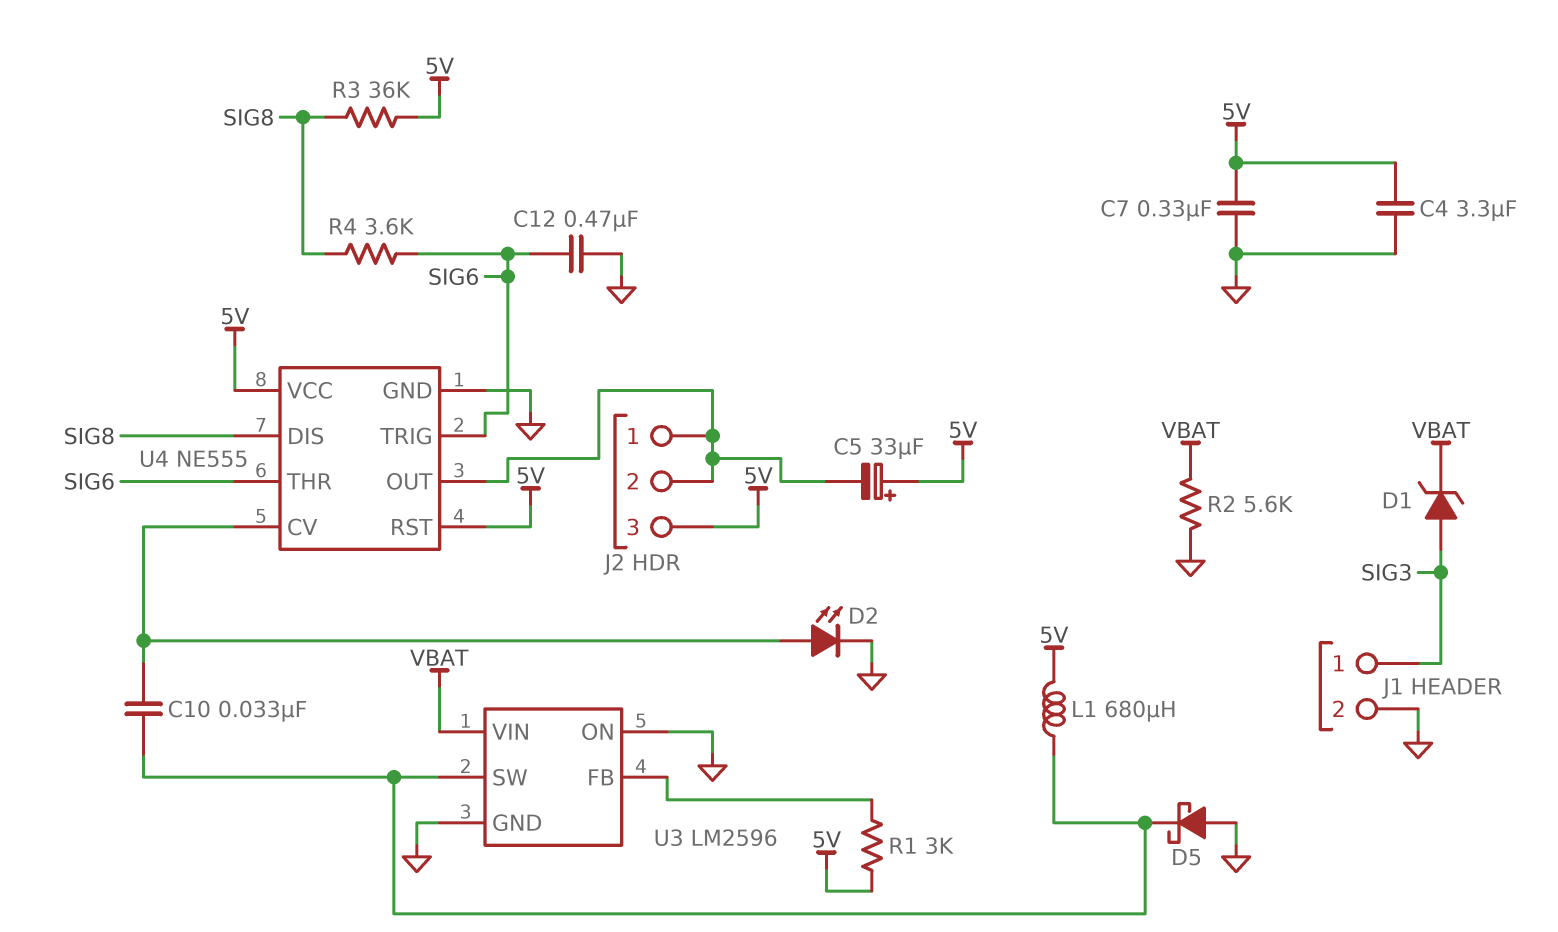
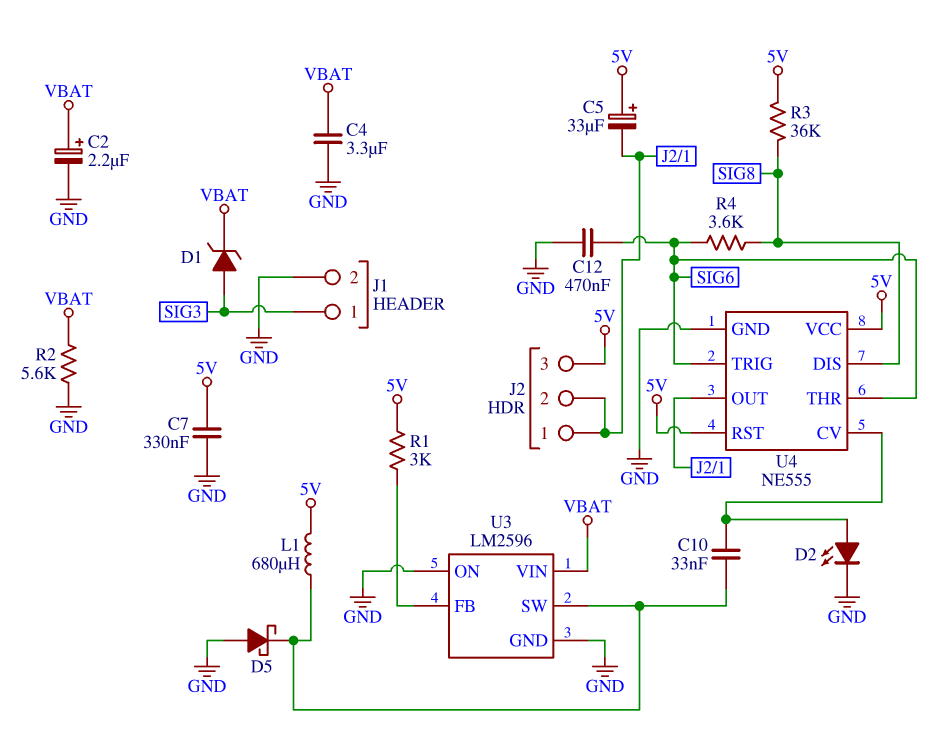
C2: none -> 2.2uF (plus VBAT, minus GND)
C4: 3.3uF (5V, GND) -> 3.3uF (GND, VBAT)

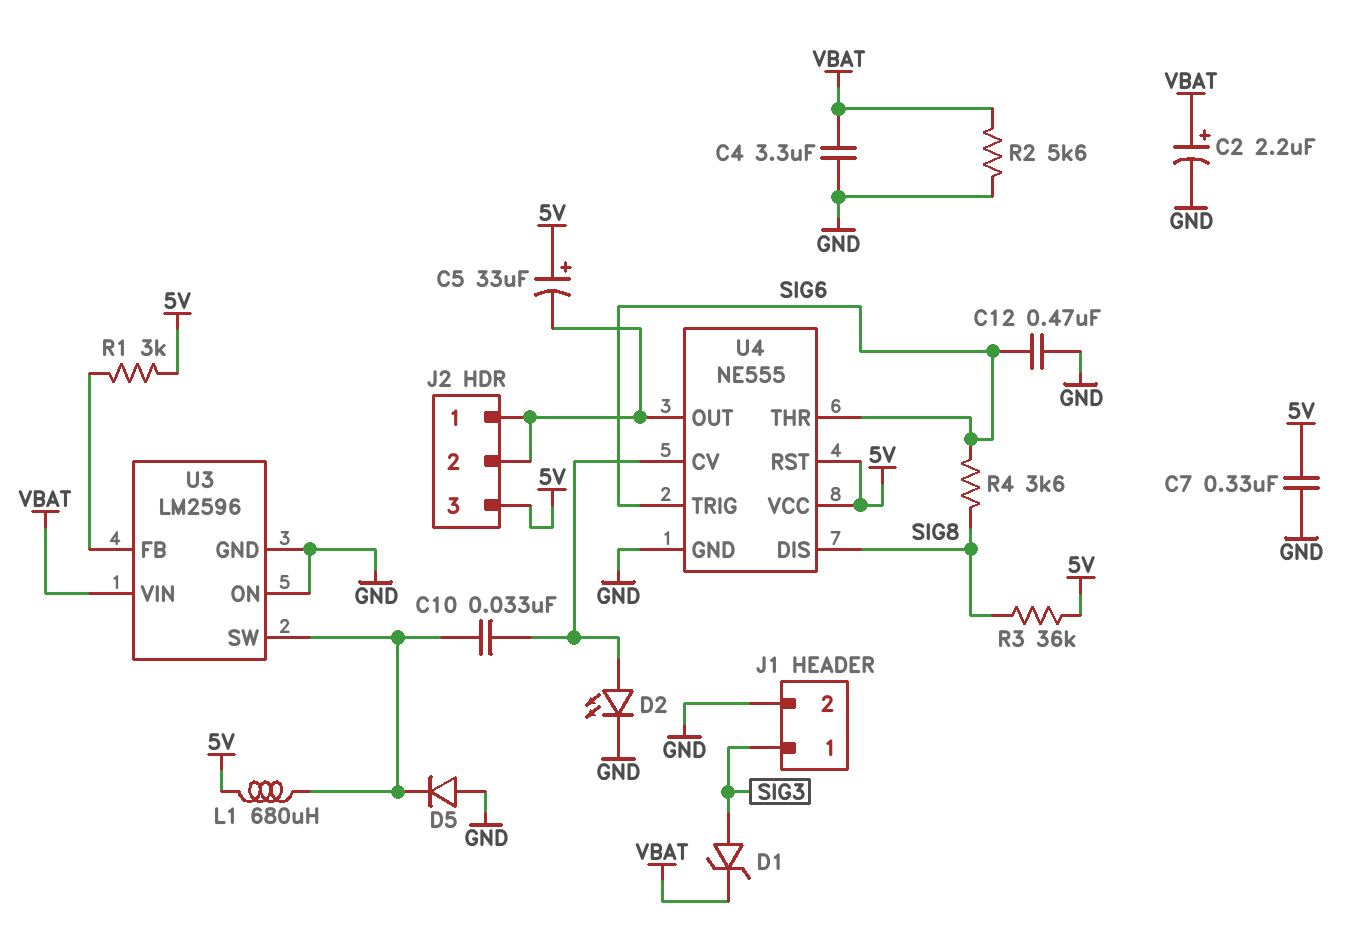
D5: schottky (A GND, K U3/SW) -> diode (A GND, K U3/SW)

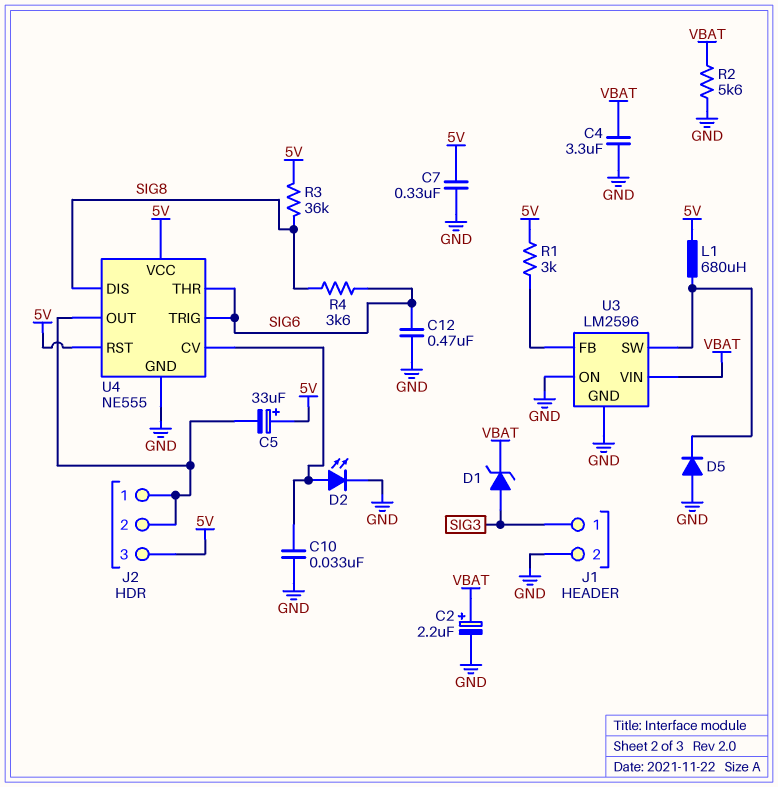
C10: 33nF (U3/SW, U4/CV) -> 33nF (GND, U4/CV)

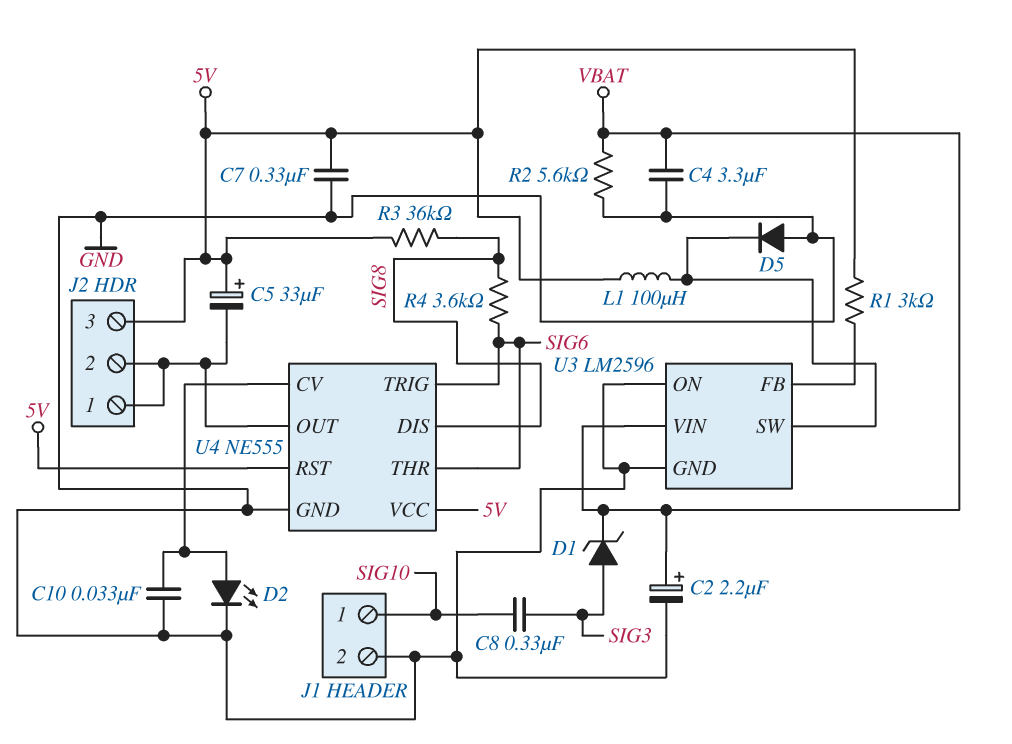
C8: none -> 330nF (SIG3, SIG10)
C12: 470nF (GND, SIG6) -> none
J1 pin 1: SIG3 -> SIG10
L1: 680uH (5V, U3/SW) -> 100uH (5V, U3/SW)

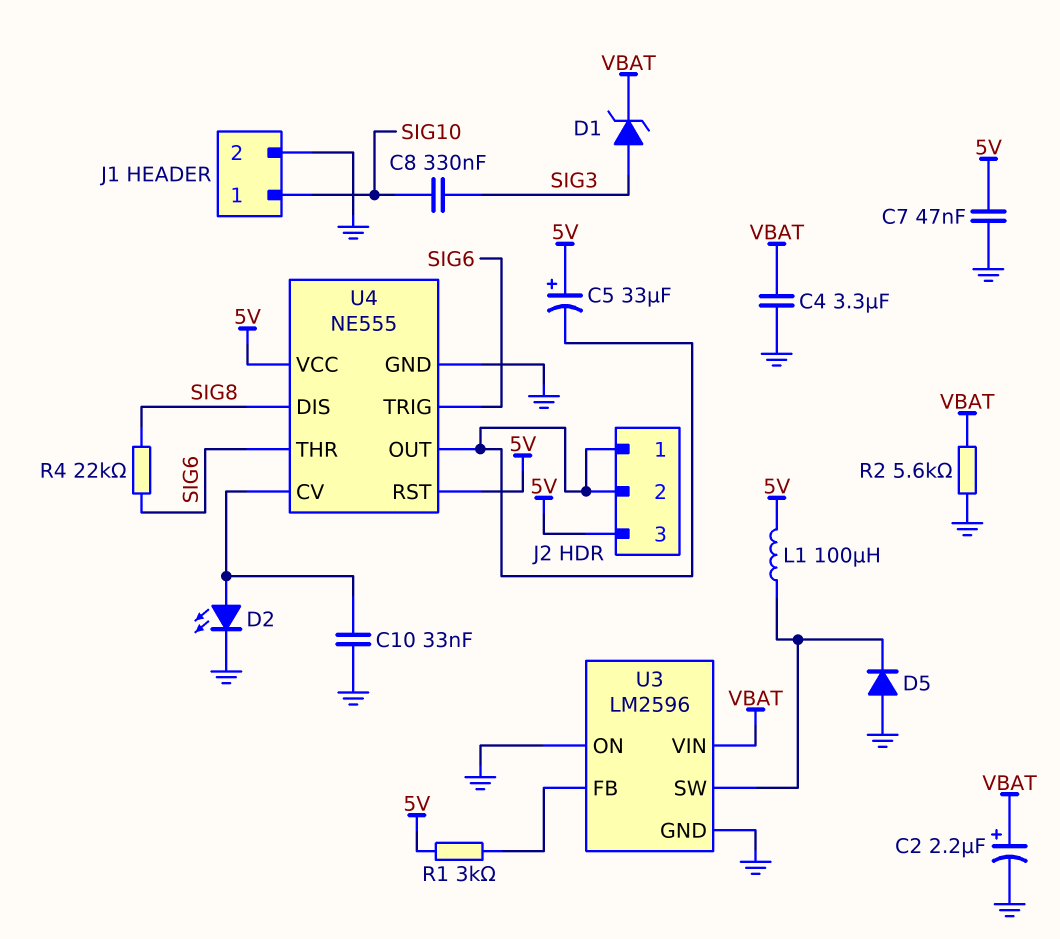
C7: 330nF (5V, GND) -> 47nF (5V, GND)
R3: 36k (5V, SIG8) -> none
R4: 3.6k (SIG6, SIG8) -> 22k (SIG6, SIG8)

